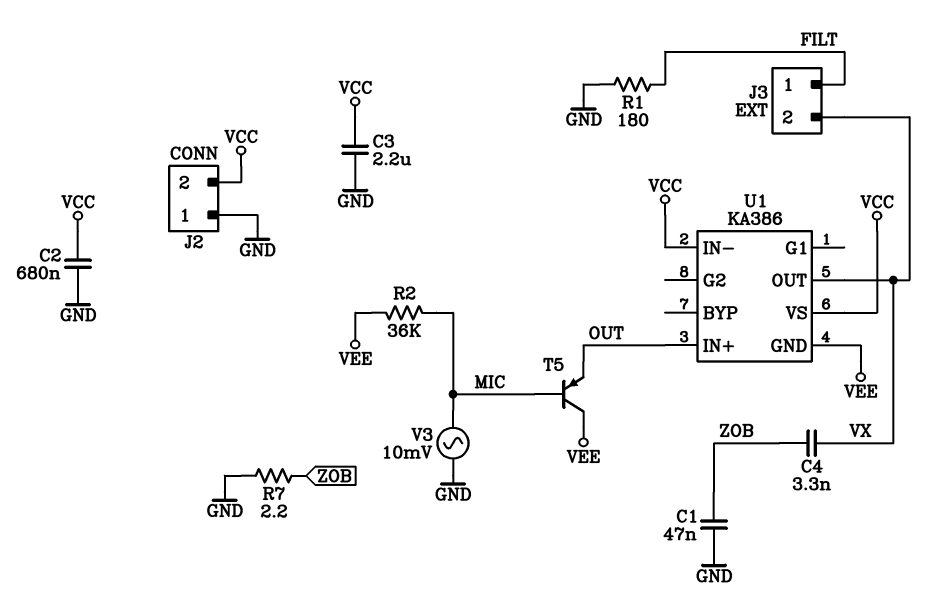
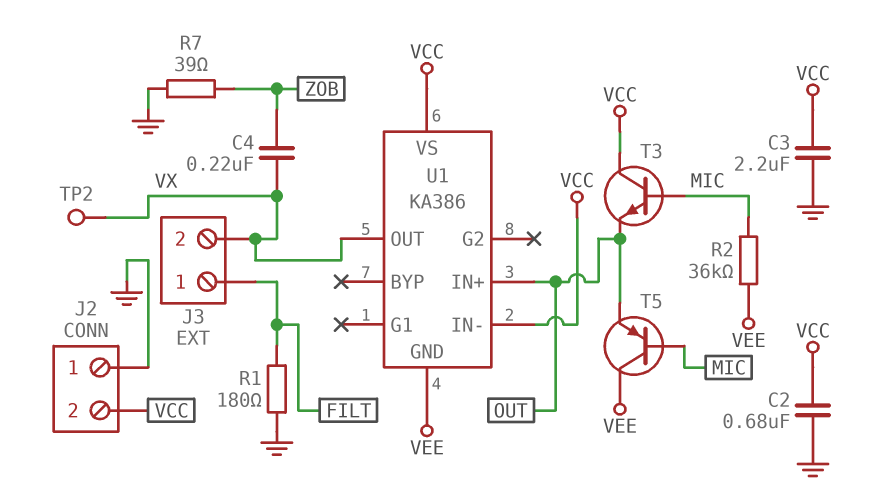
C1: 47nF (GND, ZOB) -> none
C4: 3.3nF (VX, ZOB) -> 220nF (VX, ZOB)
R7: 2.2 (GND, ZOB) -> 39 (GND, ZOB)
T3: none -> NPN (B MIC, C VCC, E OUT)
TP2: none -> test point (VX)
V3: AC 10mV (GND, MIC) -> none

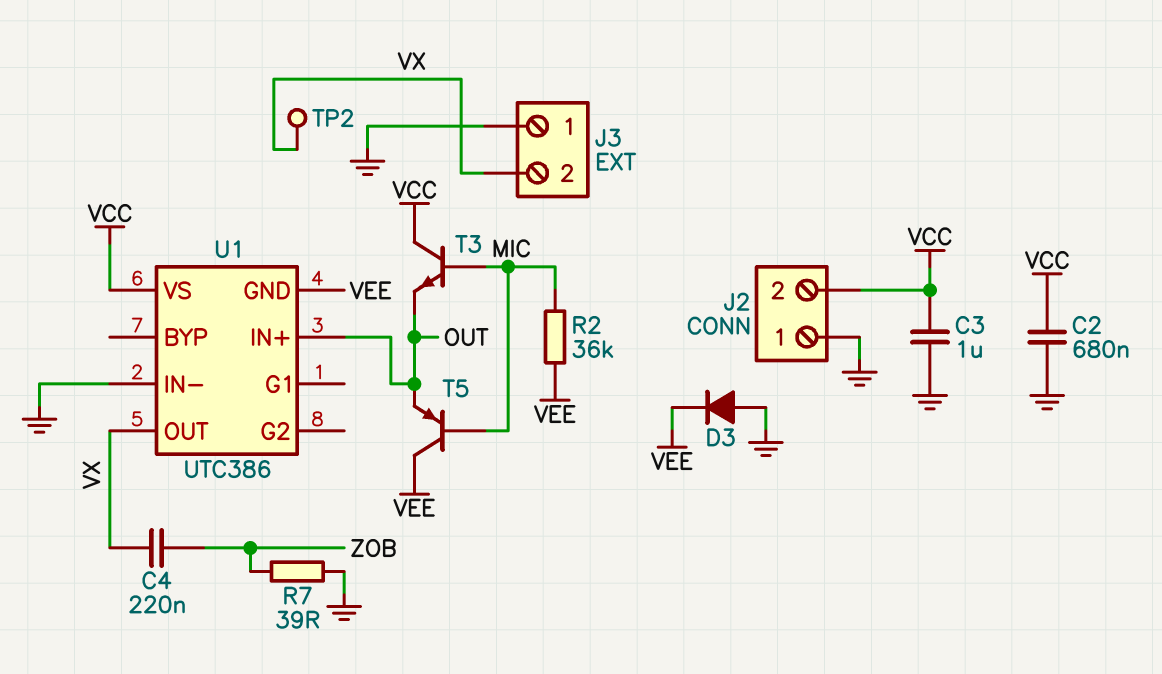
C3: 2.2uF (GND, VCC) -> 1uF (GND, VCC)
D3: none -> diode (A GND, K VEE)
J3 pin 1: FILT -> GND
R1: 180 (FILT, GND) -> none
U1: KA386 -> UTC386
U1 pin IN-: VCC -> GND

